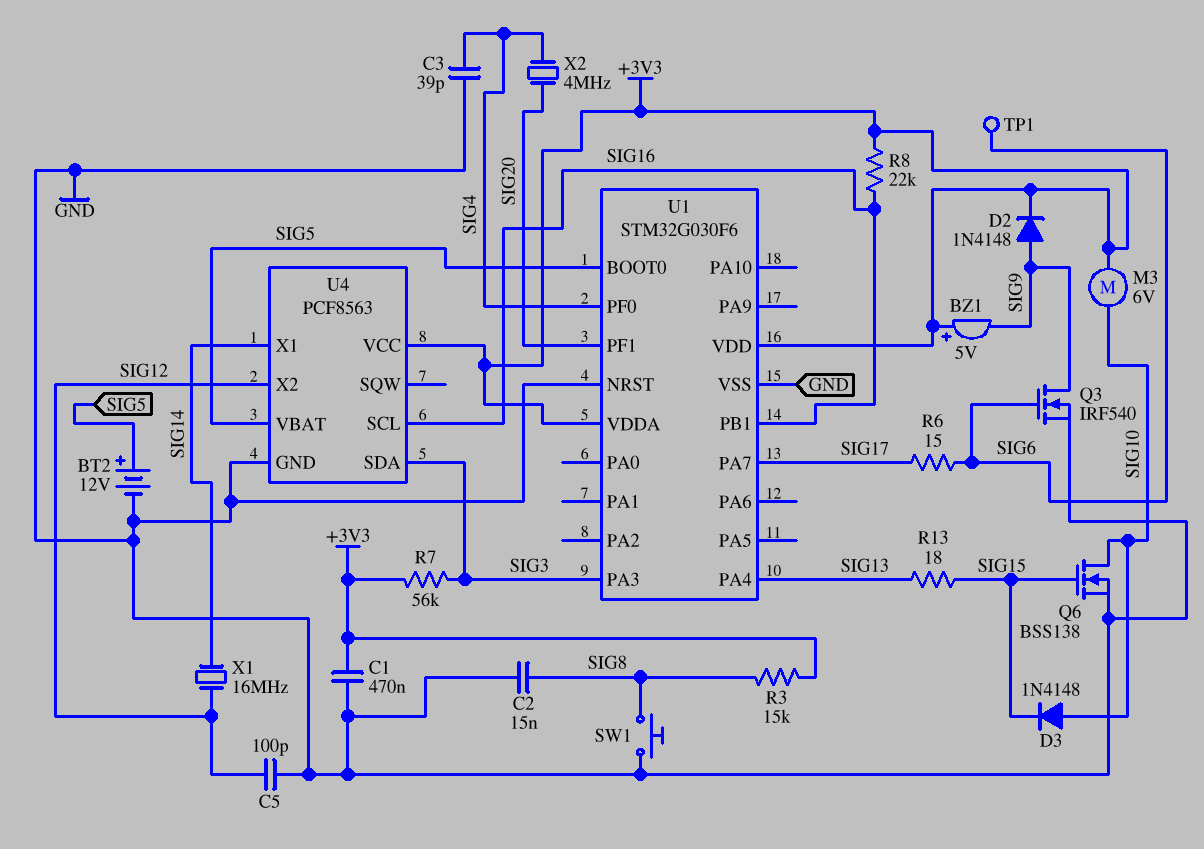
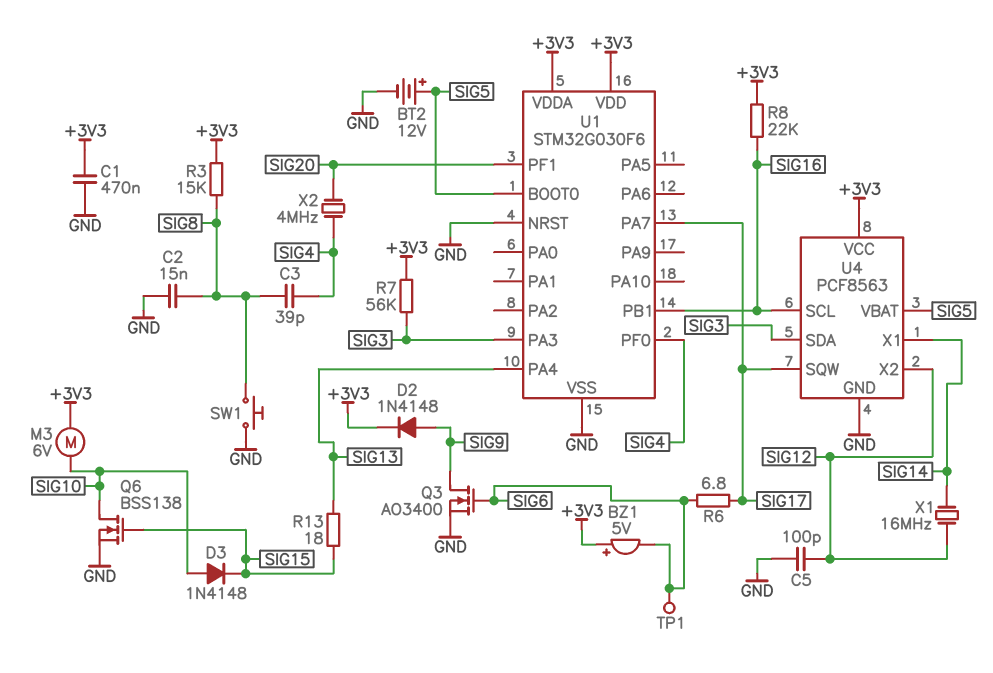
BZ1: buzzer 5V (plus +3V3, minus SIG9) -> buzzer 5V (plus +3V3, minus SIG6)
C3: 39pF (GND, SIG4) -> 39pF (SIG4, SIG8)
Q3: NMOS IRF540 (G SIG6, D SIG9, S GND) -> NMOS AO3400 (G SIG6, D SIG9, S GND)
R6: 15 (SIG6, SIG17) -> 6.8 (SIG6, SIG17)
U4 pin SQW: none -> SIG17

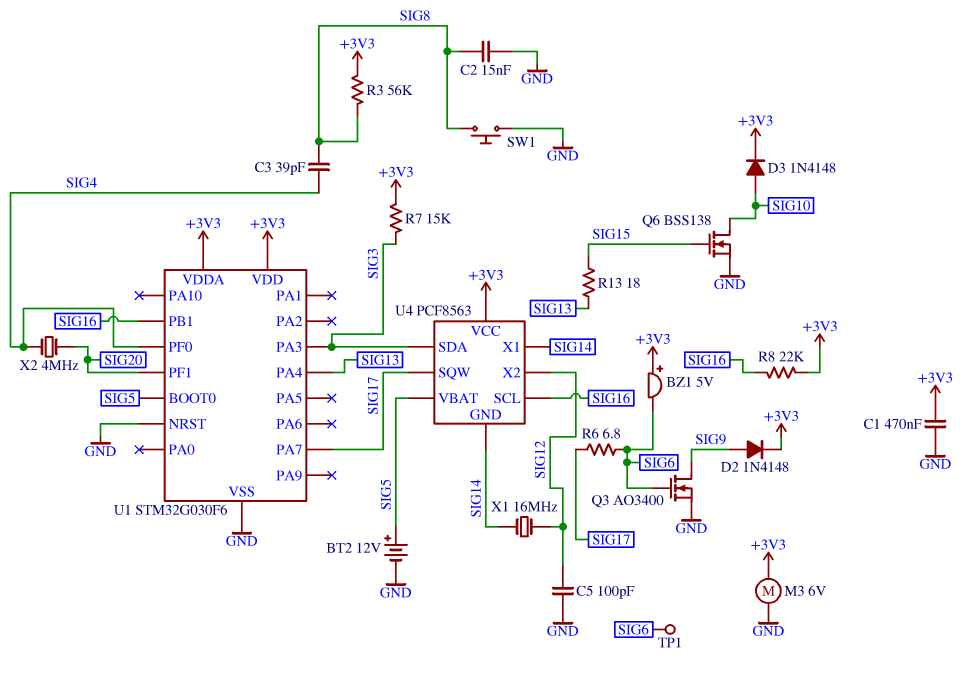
D3: diode 1N4148 (A SIG10, K SIG15) -> diode 1N4148 (A SIG10, K +3V3)
M3: motor 6V (+3V3, SIG10) -> motor 6V (+3V3, GND)
R3: 15k (+3V3, SIG8) -> 56k (+3V3, SIG8)
R7: 56k (+3V3, SIG3) -> 15k (+3V3, SIG3)
U4 pin GND: GND -> SIG14

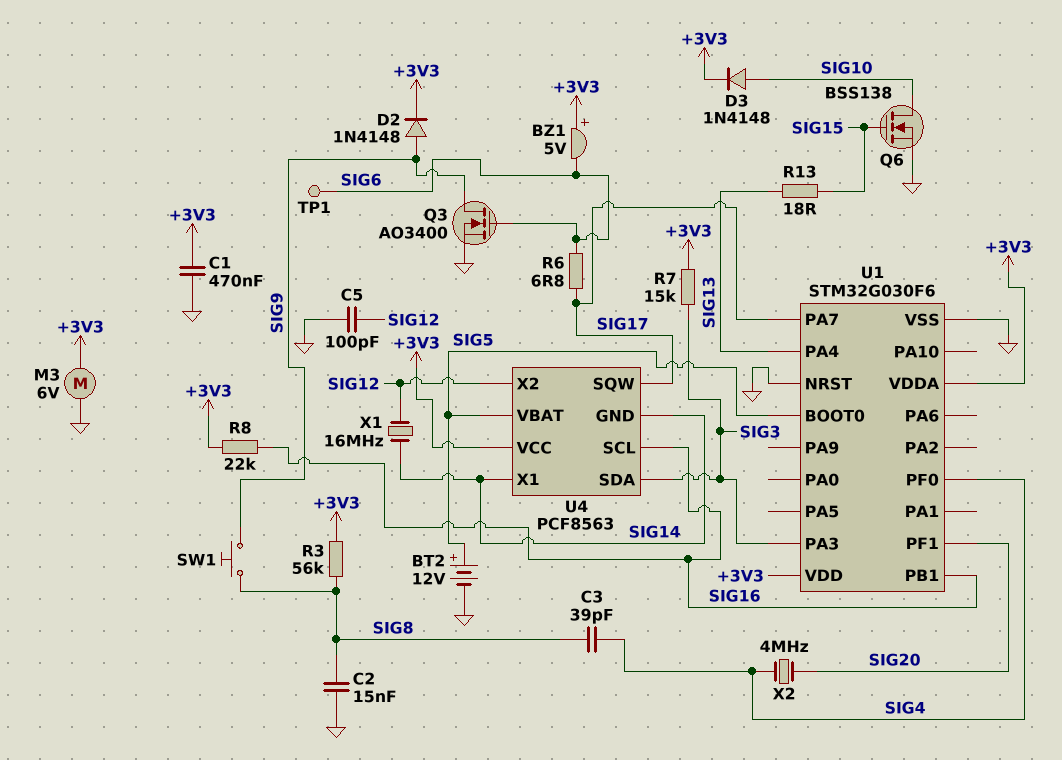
SW1: button (GND, SIG8) -> button (SIG8, SIG9)

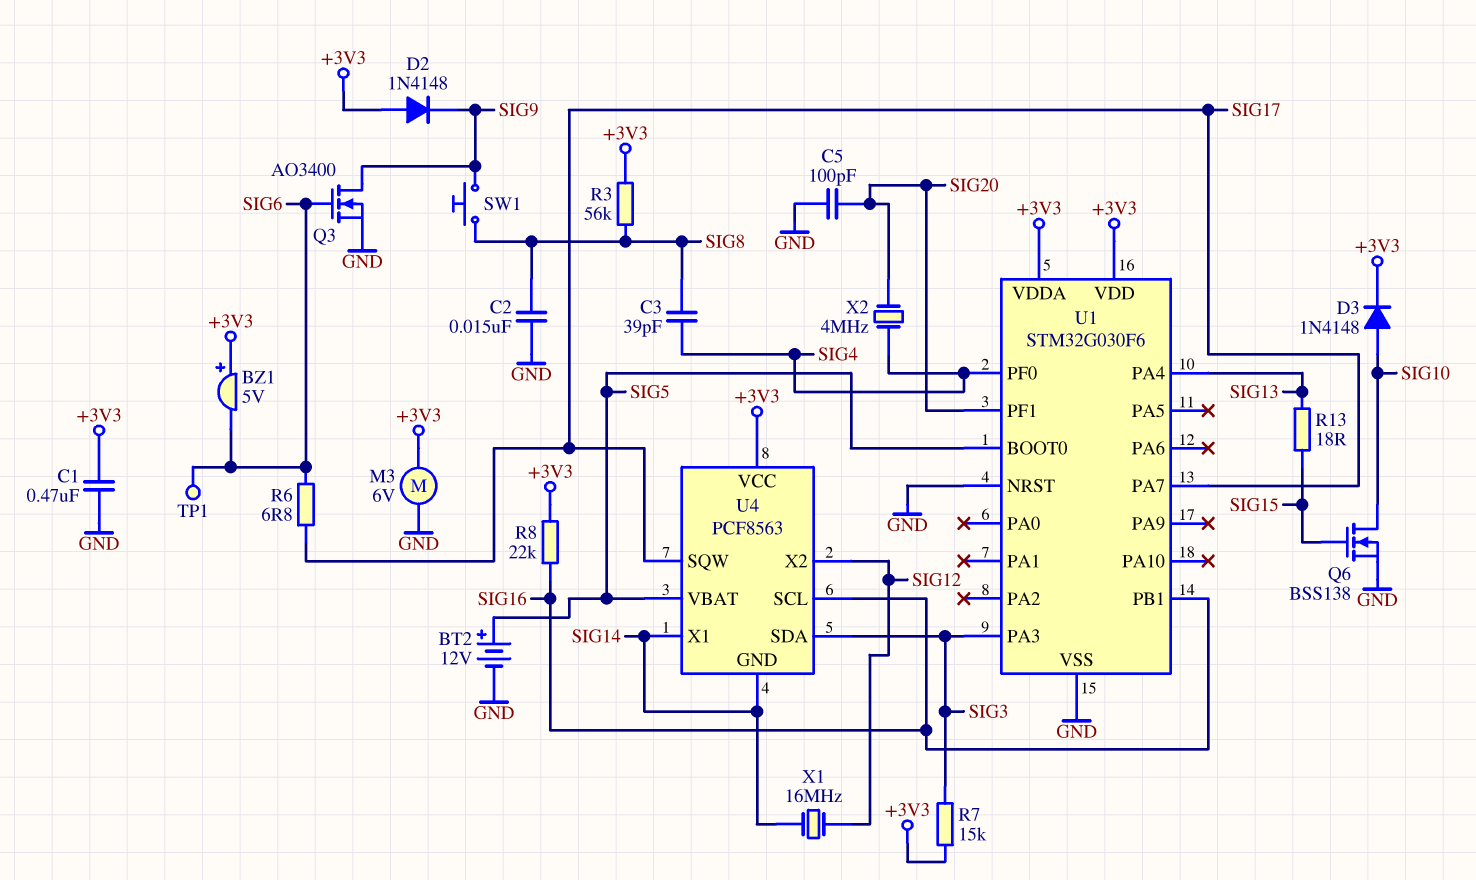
C5: 100pF (GND, SIG12) -> 100pF (GND, SIG20)
D2: diode 1N4148 (A SIG9, K +3V3) -> diode 1N4148 (A +3V3, K SIG9)

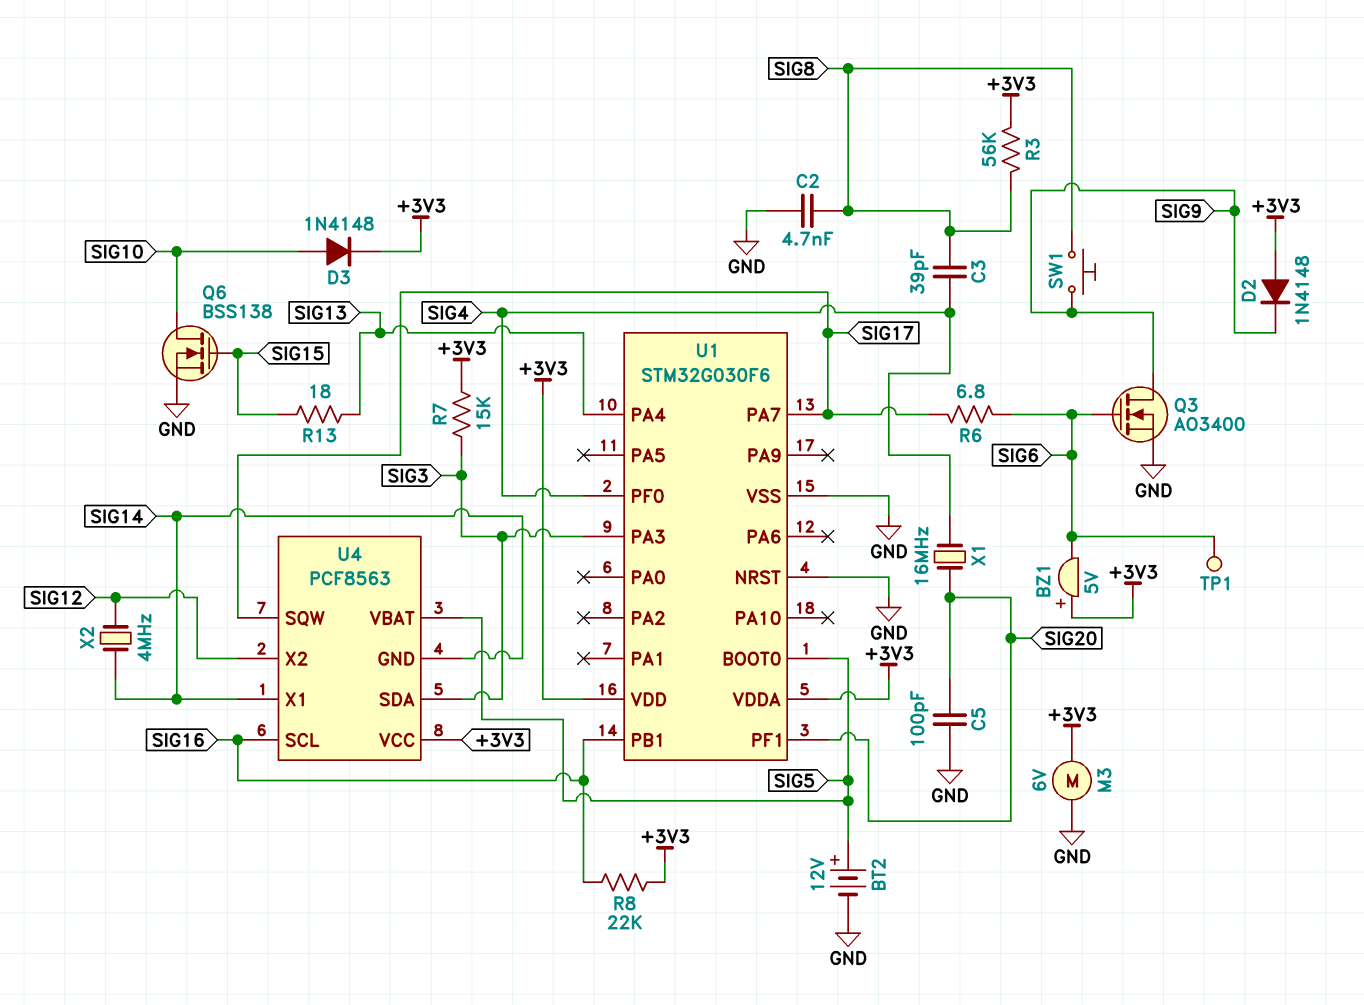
C1: 470nF (+3V3, GND) -> none
C2: 15nF (GND, SIG8) -> 4.7nF (GND, SIG8)
X1: 16MHz (SIG12, SIG14) -> 16MHz (SIG4, SIG20)
X2: 4MHz (SIG4, SIG20) -> 4MHz (SIG12, SIG14)

